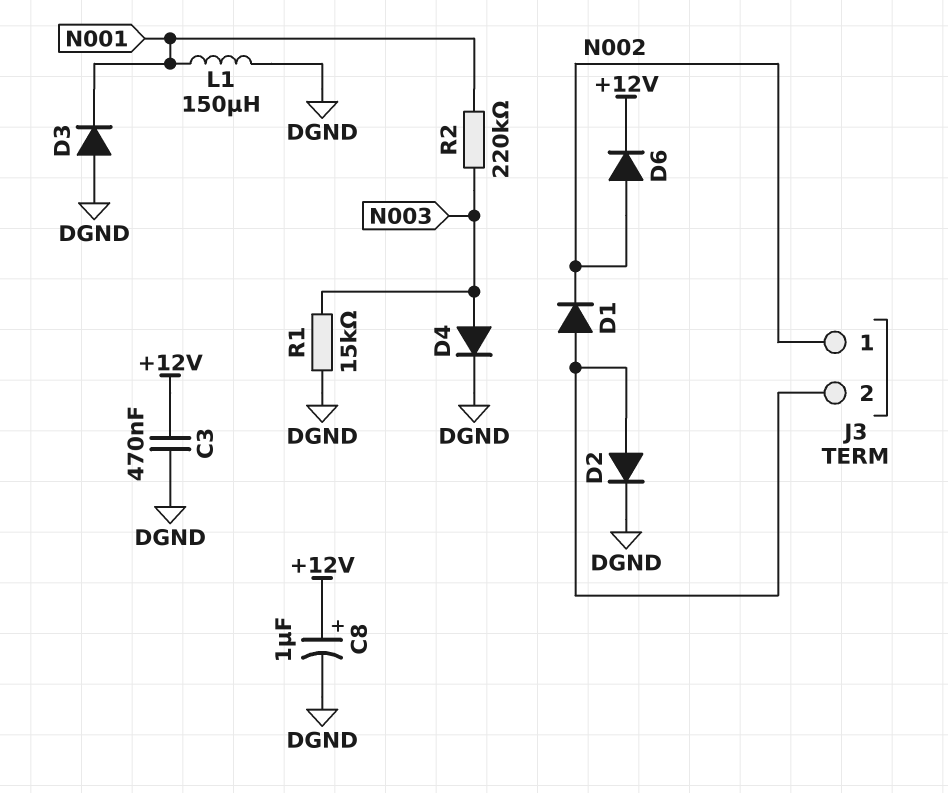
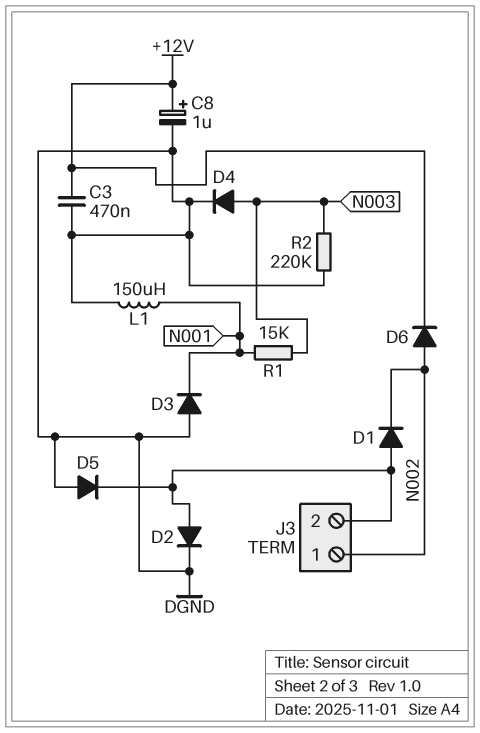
D5: none -> diode (A DGND, K J3/2)
R1: 15k (DGND, N003) -> 15k (N001, N003)
R2: 220k (N001, N003) -> 220k (DGND, N003)

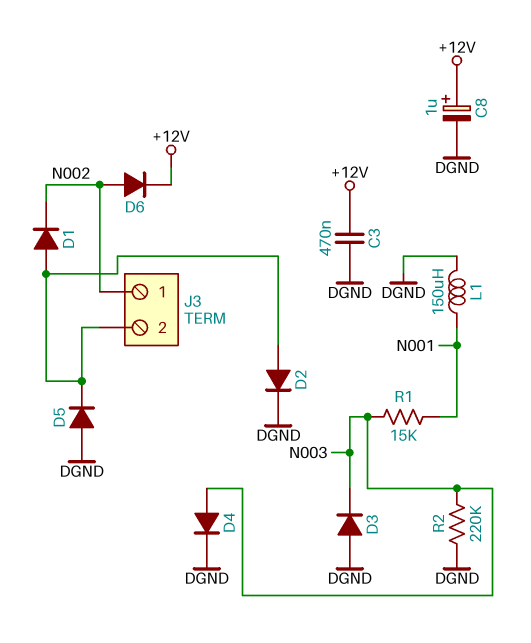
D3: diode (A DGND, K N001) -> diode (A DGND, K N003)

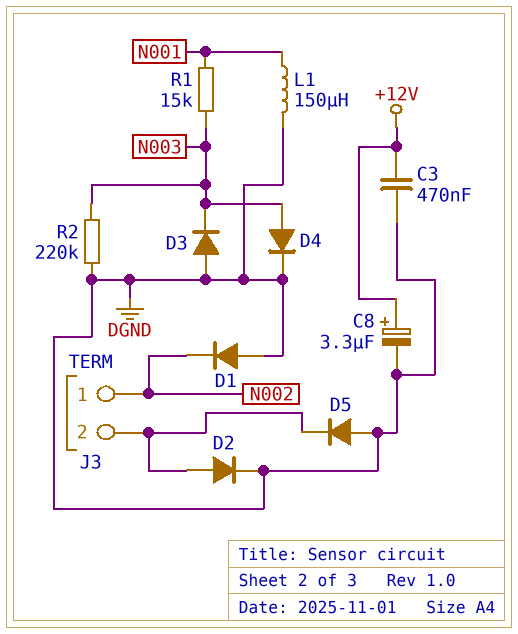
C8: 1uF (plus +12V, minus DGND) -> 3.3uF (plus +12V, minus DGND)
D1: diode (A J3/2, K N002) -> diode (A DGND, K N002)
D6: diode (A N002, K +12V) -> none

